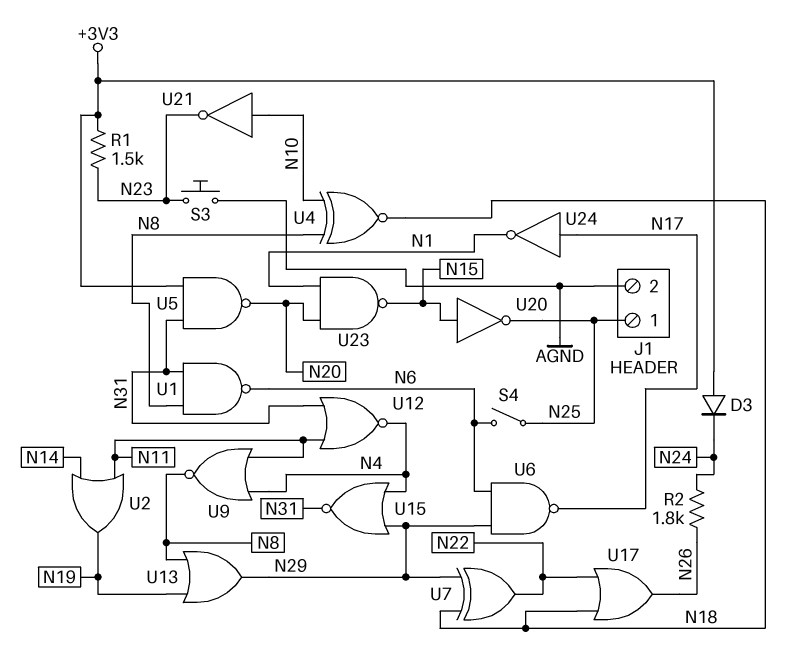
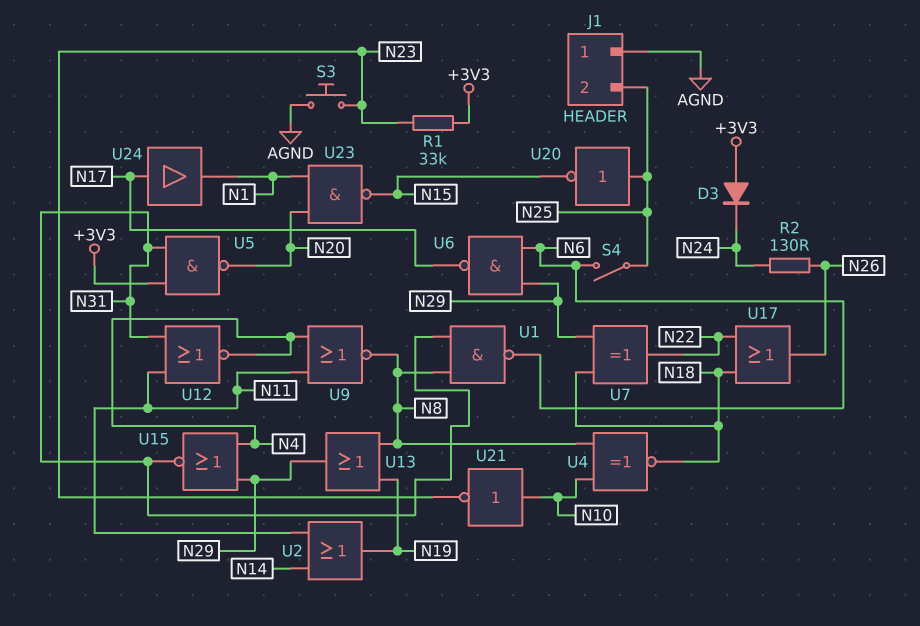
J1 pin 1: N25 -> AGND
J1 pin 2: AGND -> N25
R1: 1.5k (+3V3, N23) -> 33k (+3V3, N23)
R2: 1.8k (N24, N26) -> 130 (N24, N26)
U20: NOT (in N15, out N25) -> NOT (in N25, out N15)
U24: NOT (in N17, out N1) -> buffer (in N17, out N1)

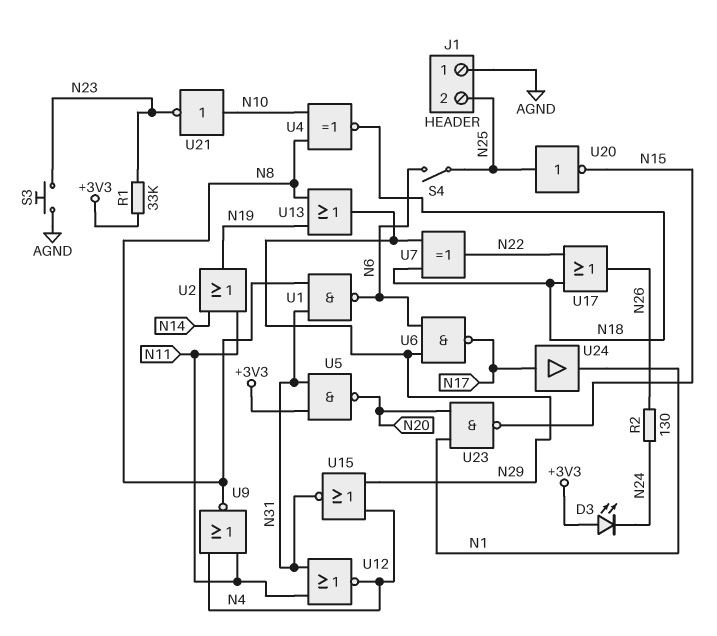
D3: diode (A +3V3, K N24) -> LED (A +3V3, K N24)

